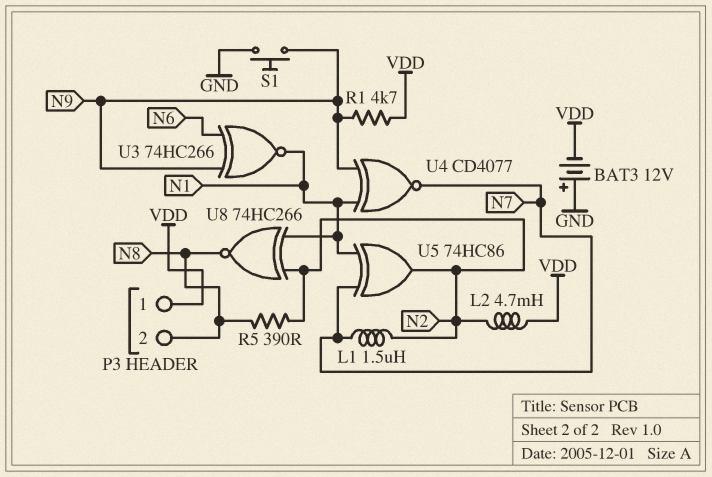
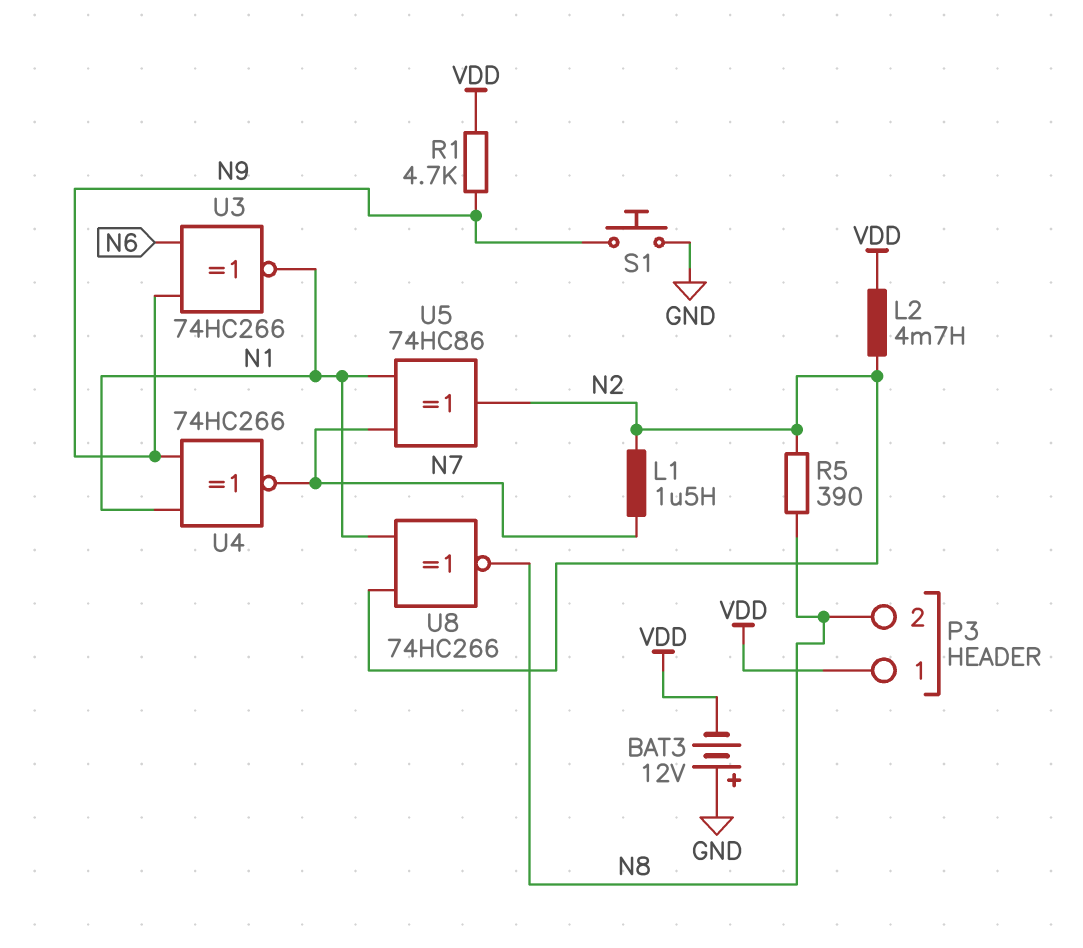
U4: XNOR CD4077 (in N1, in N9, out N7) -> XNOR 74HC266 (in N1, in N9, out N7)

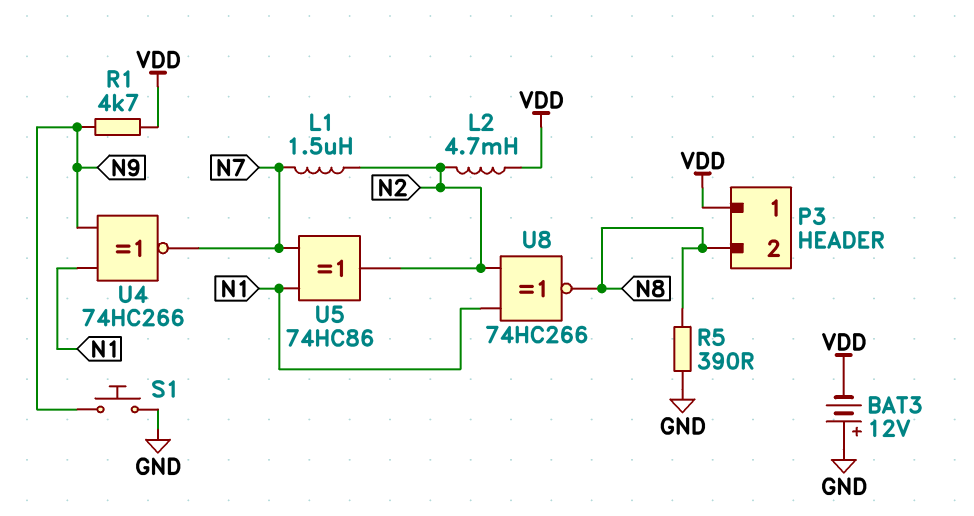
R5: 390 (N2, N8) -> 390 (GND, N8)
U3: XNOR 74HC266 (in N6, in N9, out N1) -> none

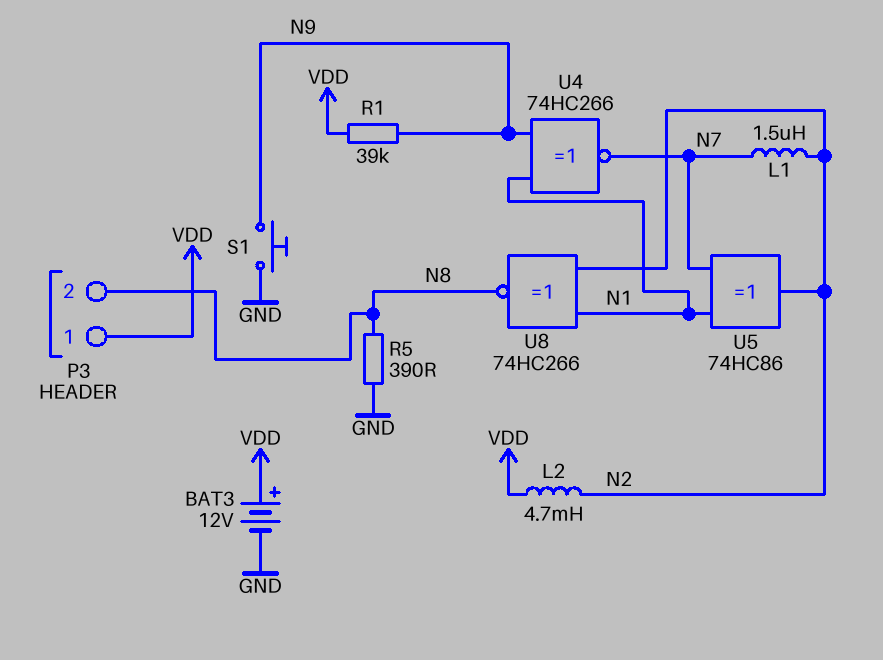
BAT3: 12V (plus GND, minus VDD) -> 12V (plus VDD, minus GND)
R1: 4.7k (N9, VDD) -> 39k (N9, VDD)

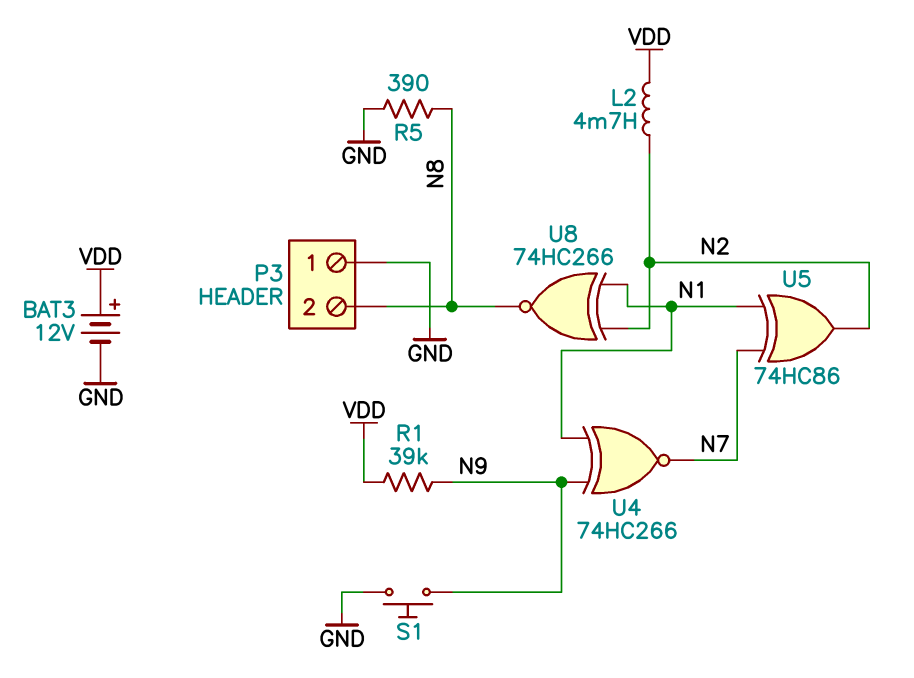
L1: 1.5uH (N2, N7) -> none
P3 pin 1: VDD -> GND

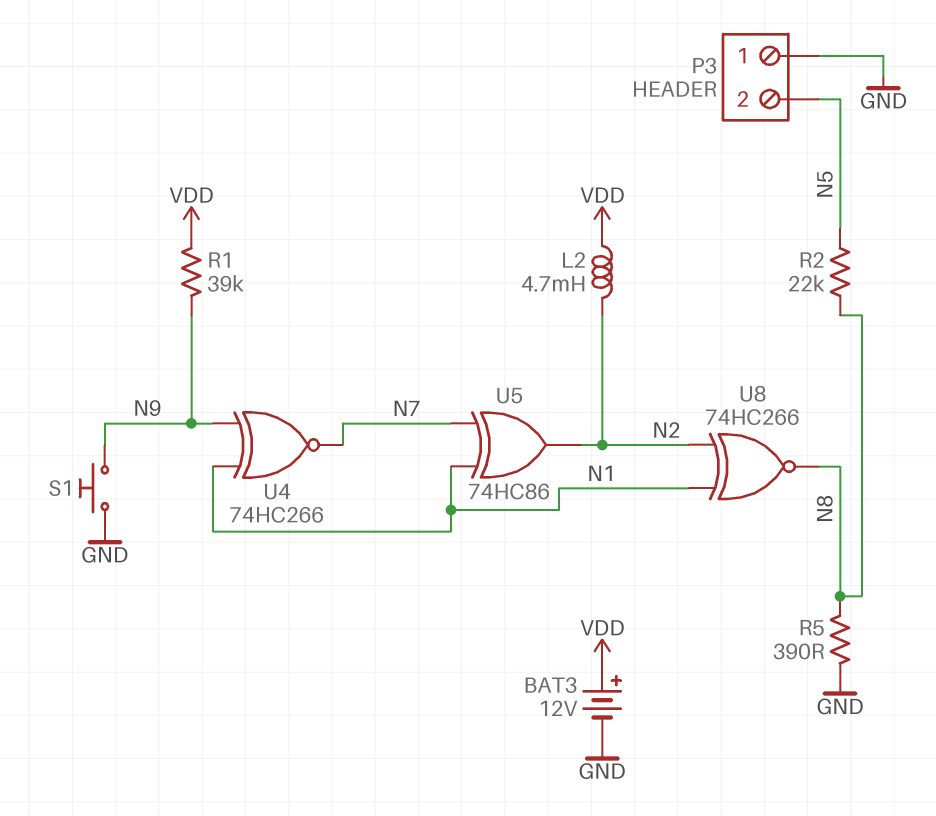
P3 pin 2: N8 -> N5
R2: none -> 22k (N5, N8)

